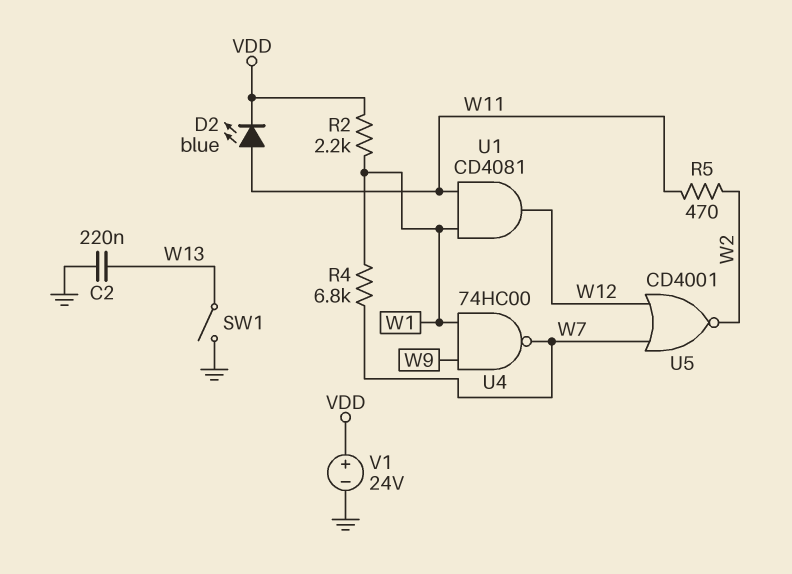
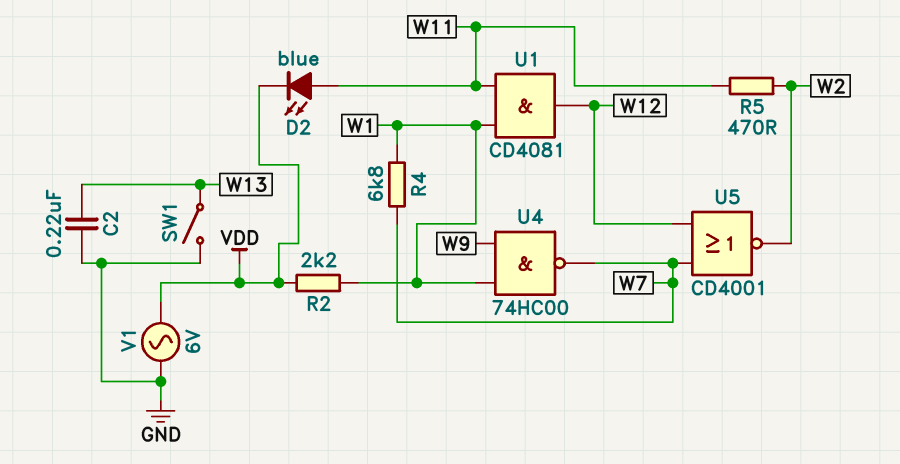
V1: 24V (plus VDD, minus GND) -> AC 6V (GND, VDD)

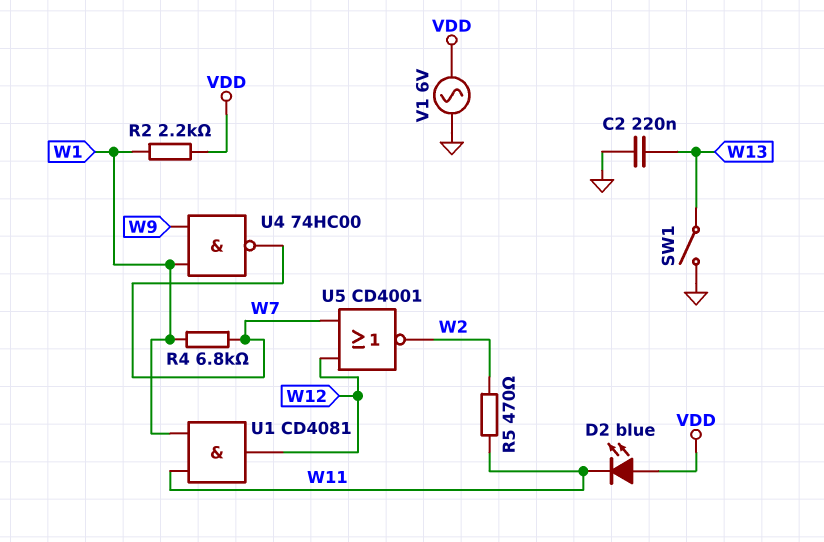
D2: LED blue (A W11, K VDD) -> LED blue (A VDD, K W11)

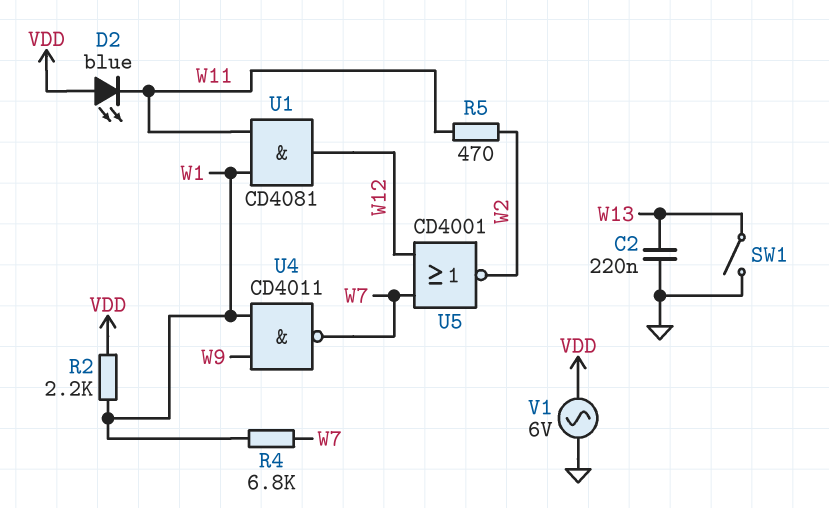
U4: NAND 74HC00 (in W1, in W9, out W7) -> NAND CD4011 (in W1, in W9, out W7)

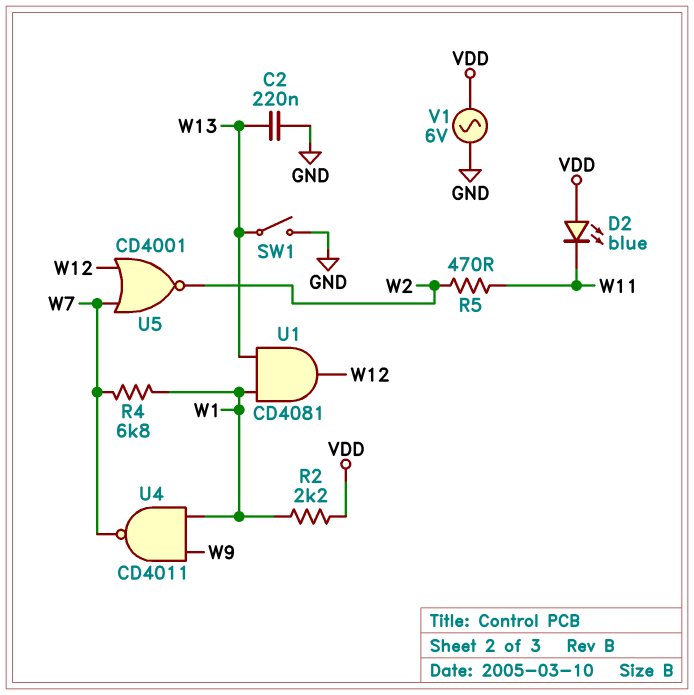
U1: AND CD4081 (in W1, in W11, out W12) -> AND CD4081 (in W1, in W13, out W12)

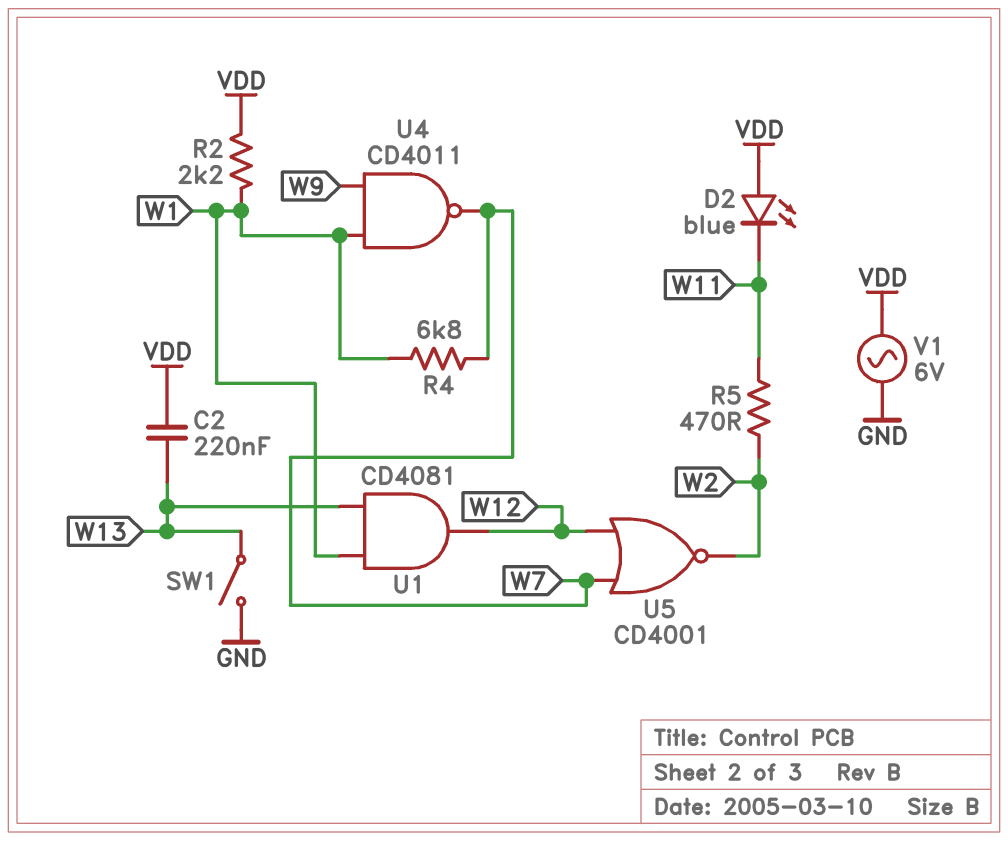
C2: 220nF (GND, W13) -> 220nF (VDD, W13)

